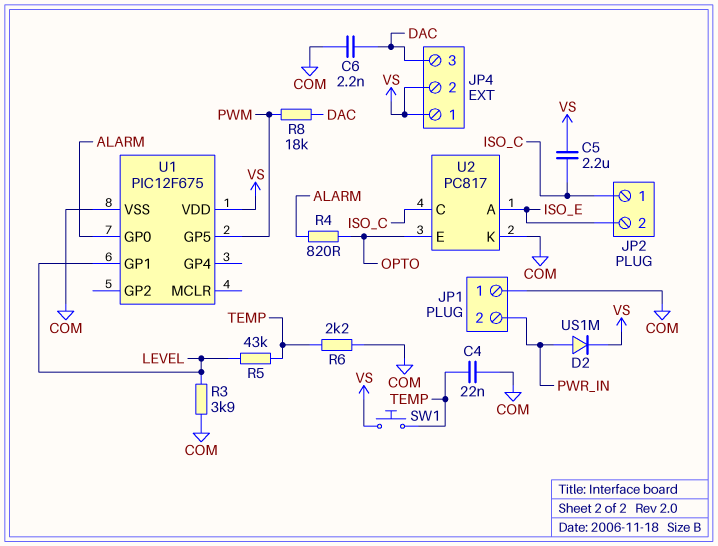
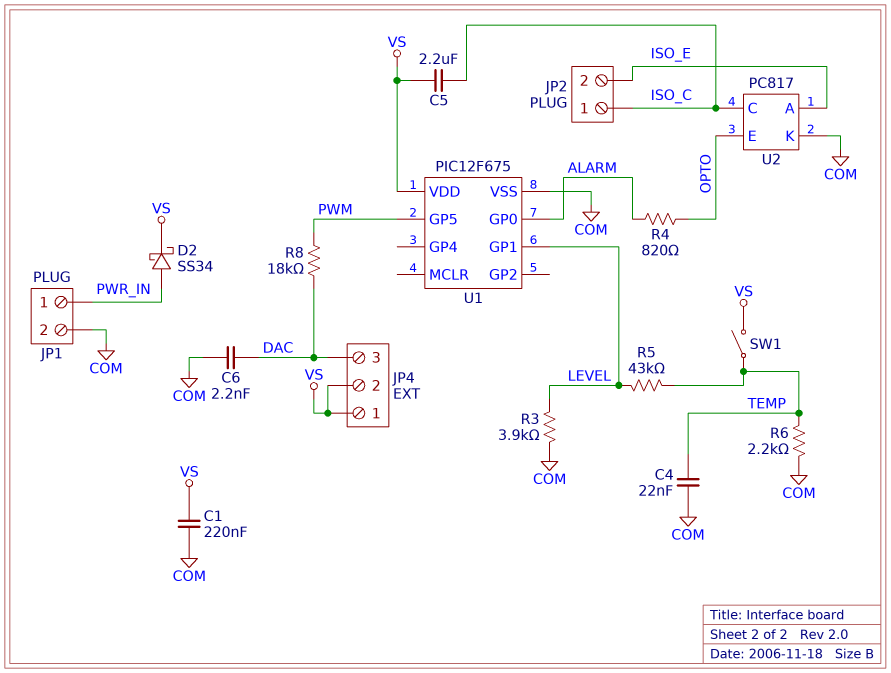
C1: none -> 220nF (COM, VS)
D2: diode US1M (A PWR_IN, K VS) -> schottky SS34 (A PWR_IN, K VS)
JP1 pin 1: COM -> PWR_IN
JP1 pin 2: PWR_IN -> COM
SW1: button (TEMP, VS) -> switch (TEMP, VS)

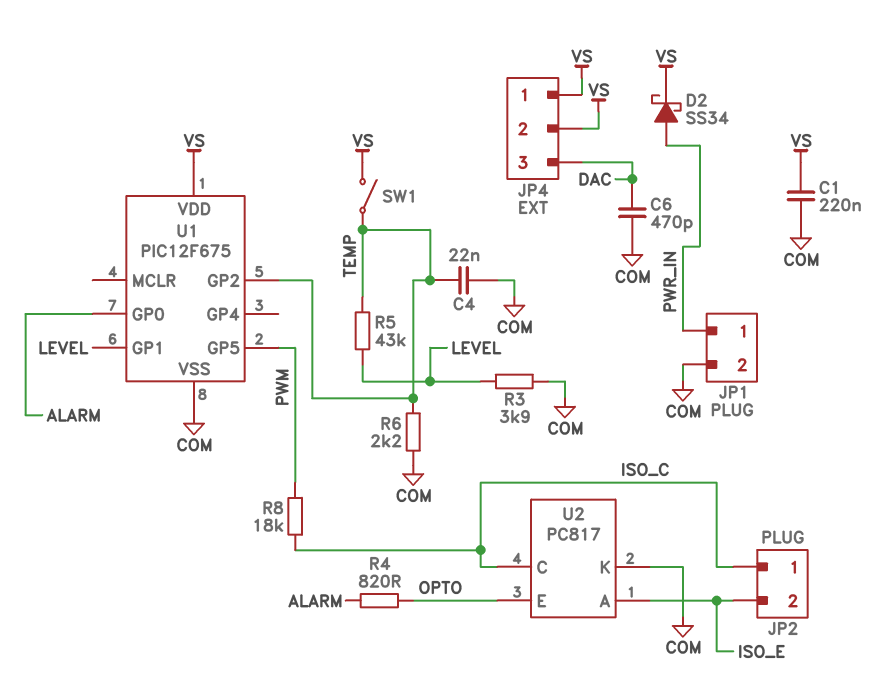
C5: 2.2uF (ISO_C, VS) -> none
C6: 2.2nF (COM, DAC) -> 470pF (COM, DAC)
R8: 18k (DAC, PWM) -> 18k (ISO_C, PWM)
U1 pin GP2: none -> TEMP

